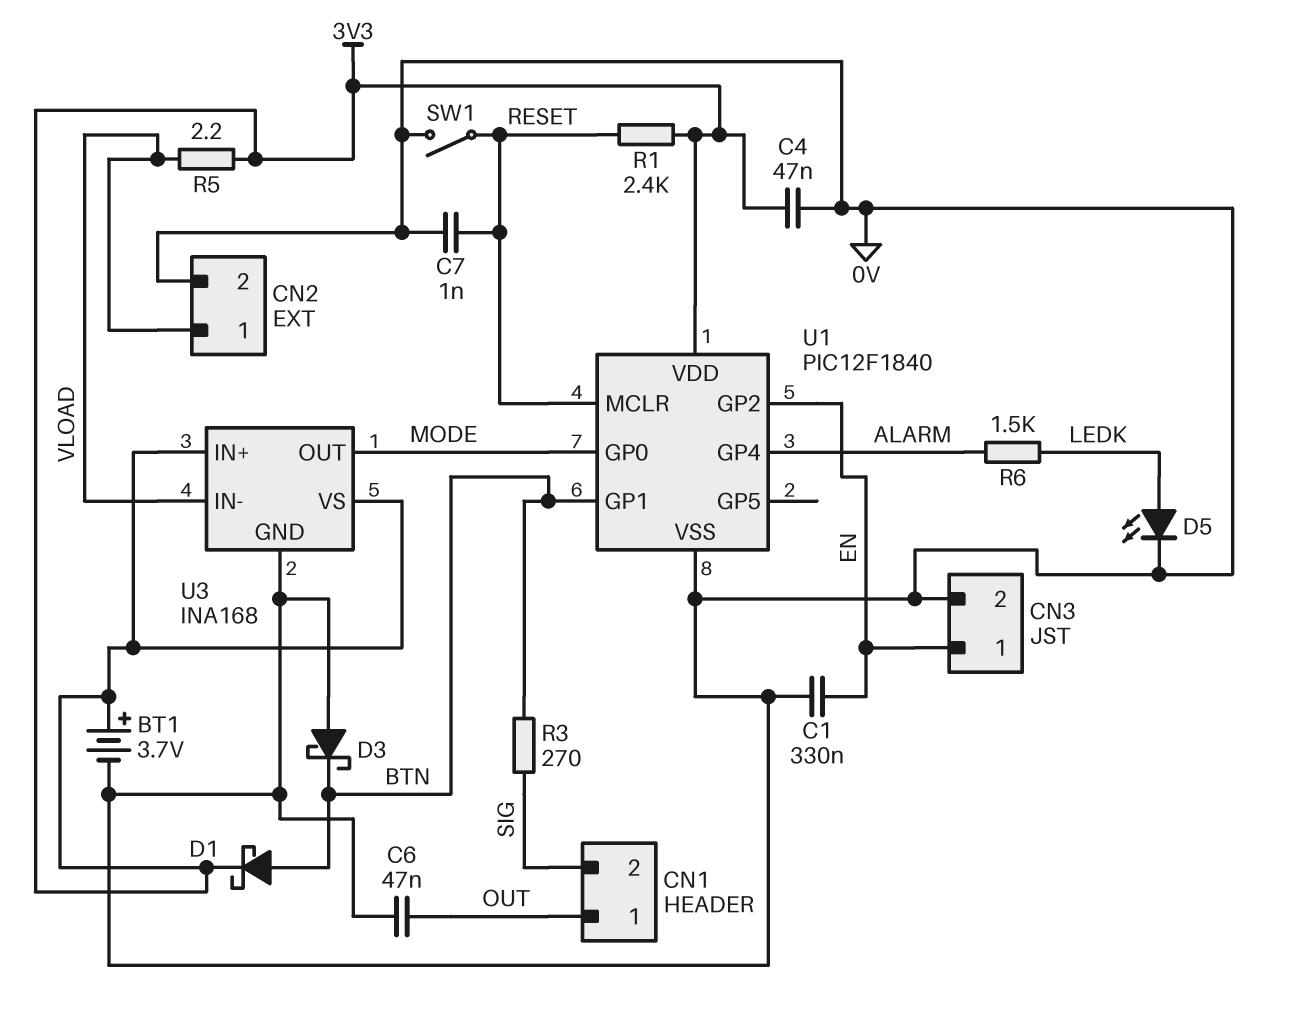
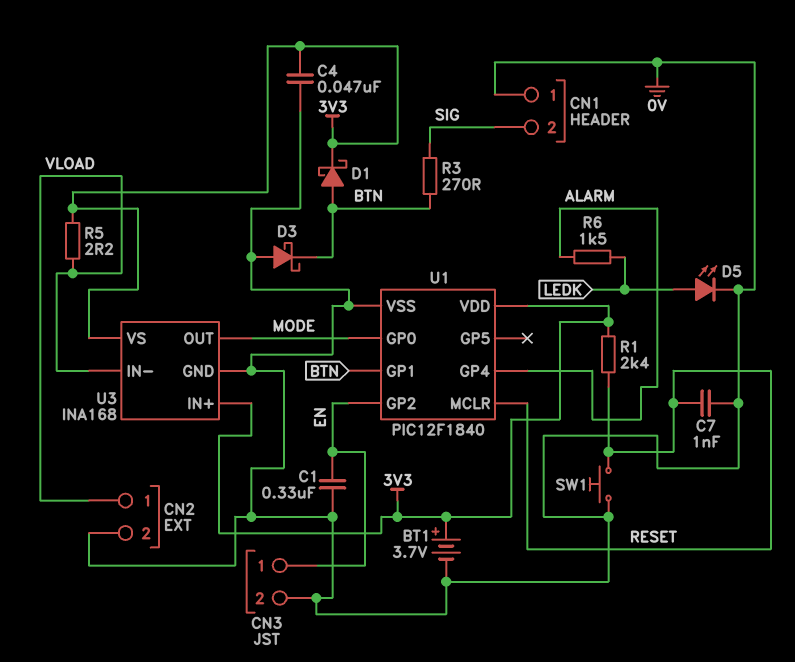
C6: 47nF (0V, OUT) -> none
CN1 pin 1: OUT -> 0V
SW1: switch (0V, RESET) -> button (0V, RESET)

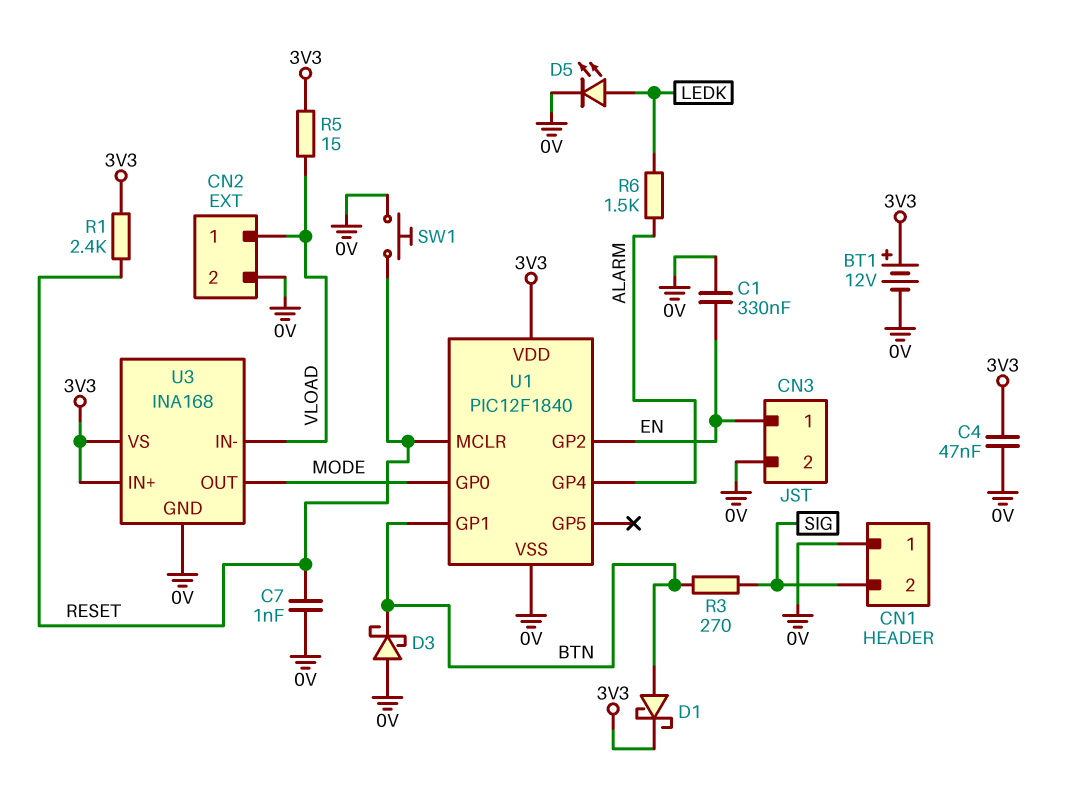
BT1: 3.7V (plus 3V3, minus 0V) -> 12V (plus 3V3, minus 0V)
R5: 2.2 (3V3, VLOAD) -> 15 (3V3, VLOAD)

